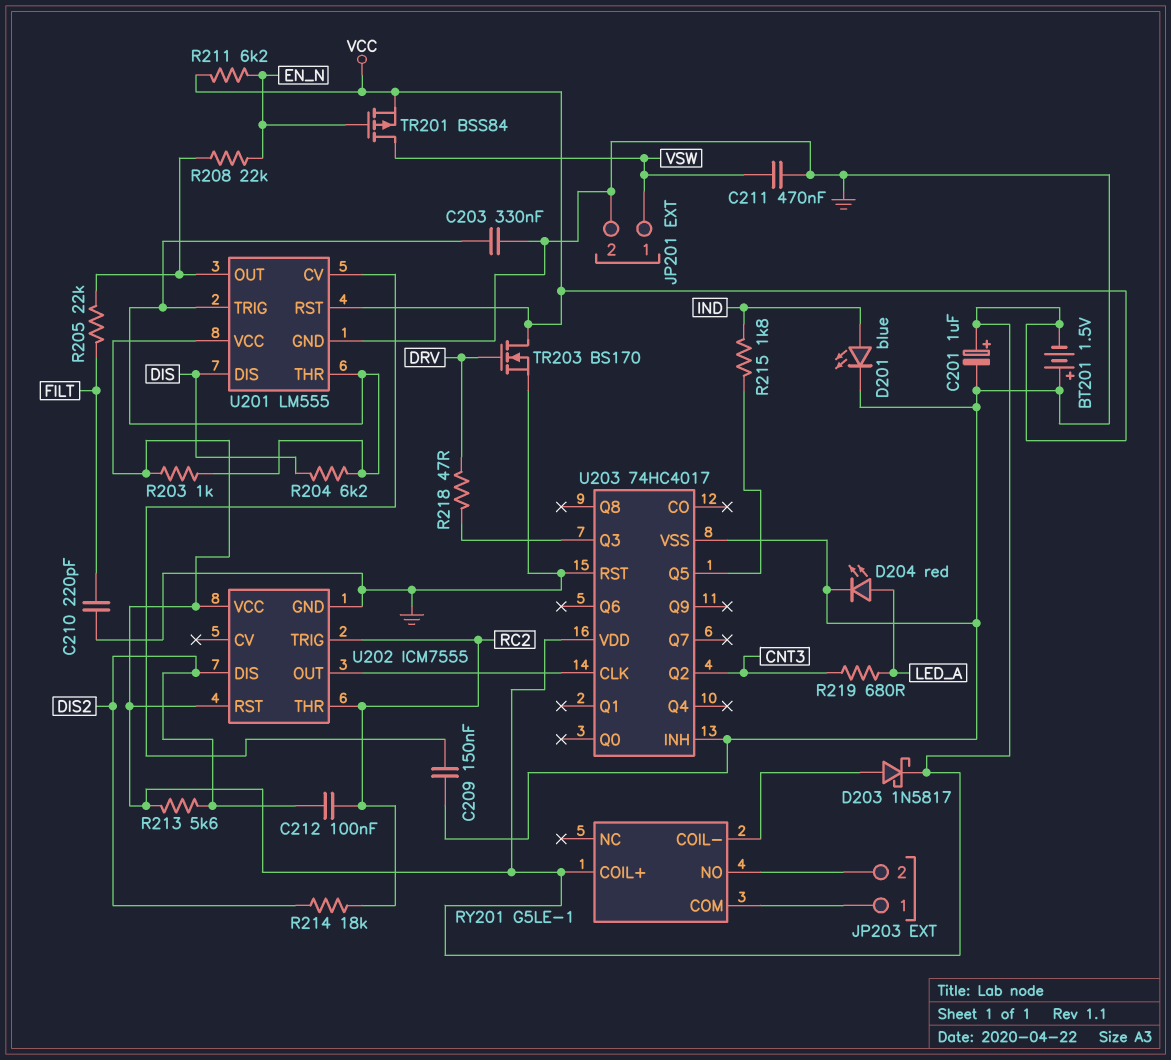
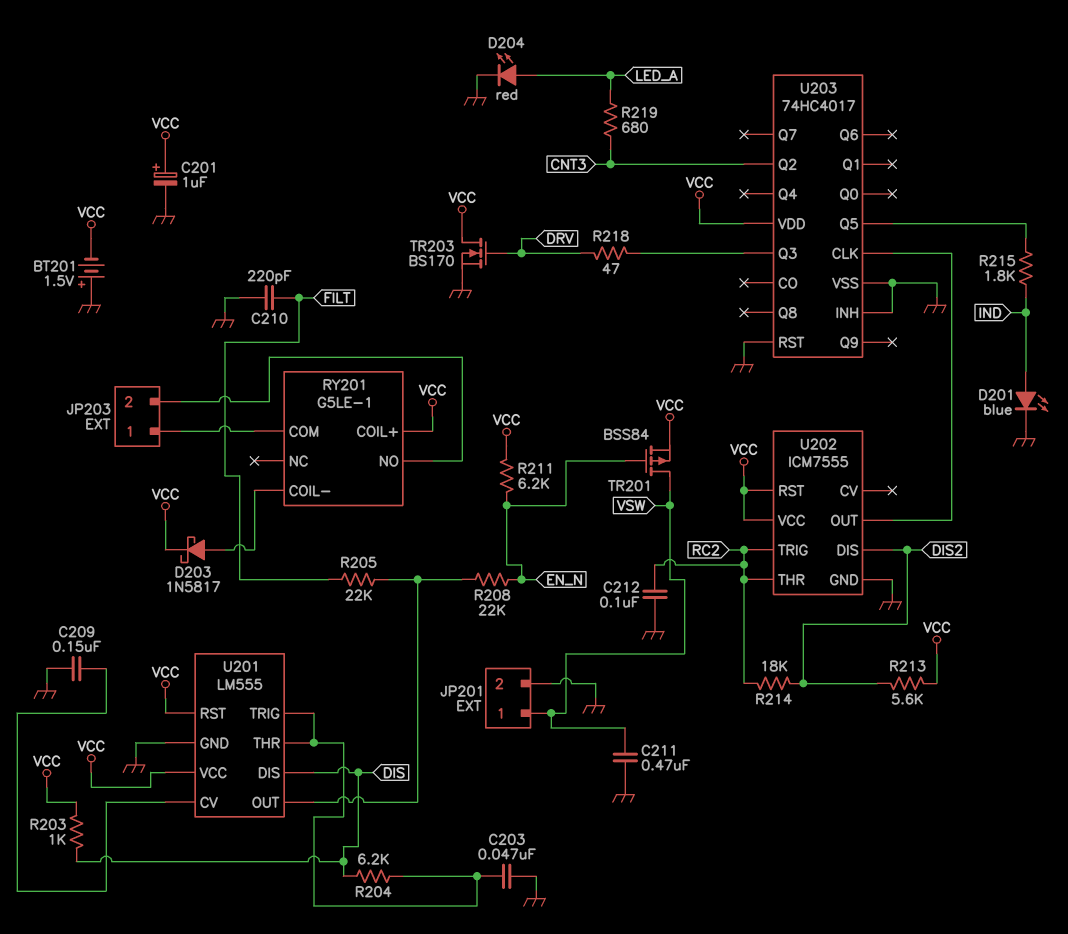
C203: 330nF (GND, U201/THR) -> 47nF (GND, U201/THR)
C212: 100nF (DIS2, RC2) -> 100nF (GND, RC2)
R203: 1k (U201/THR, VCC) -> 1k (DIS, VCC)

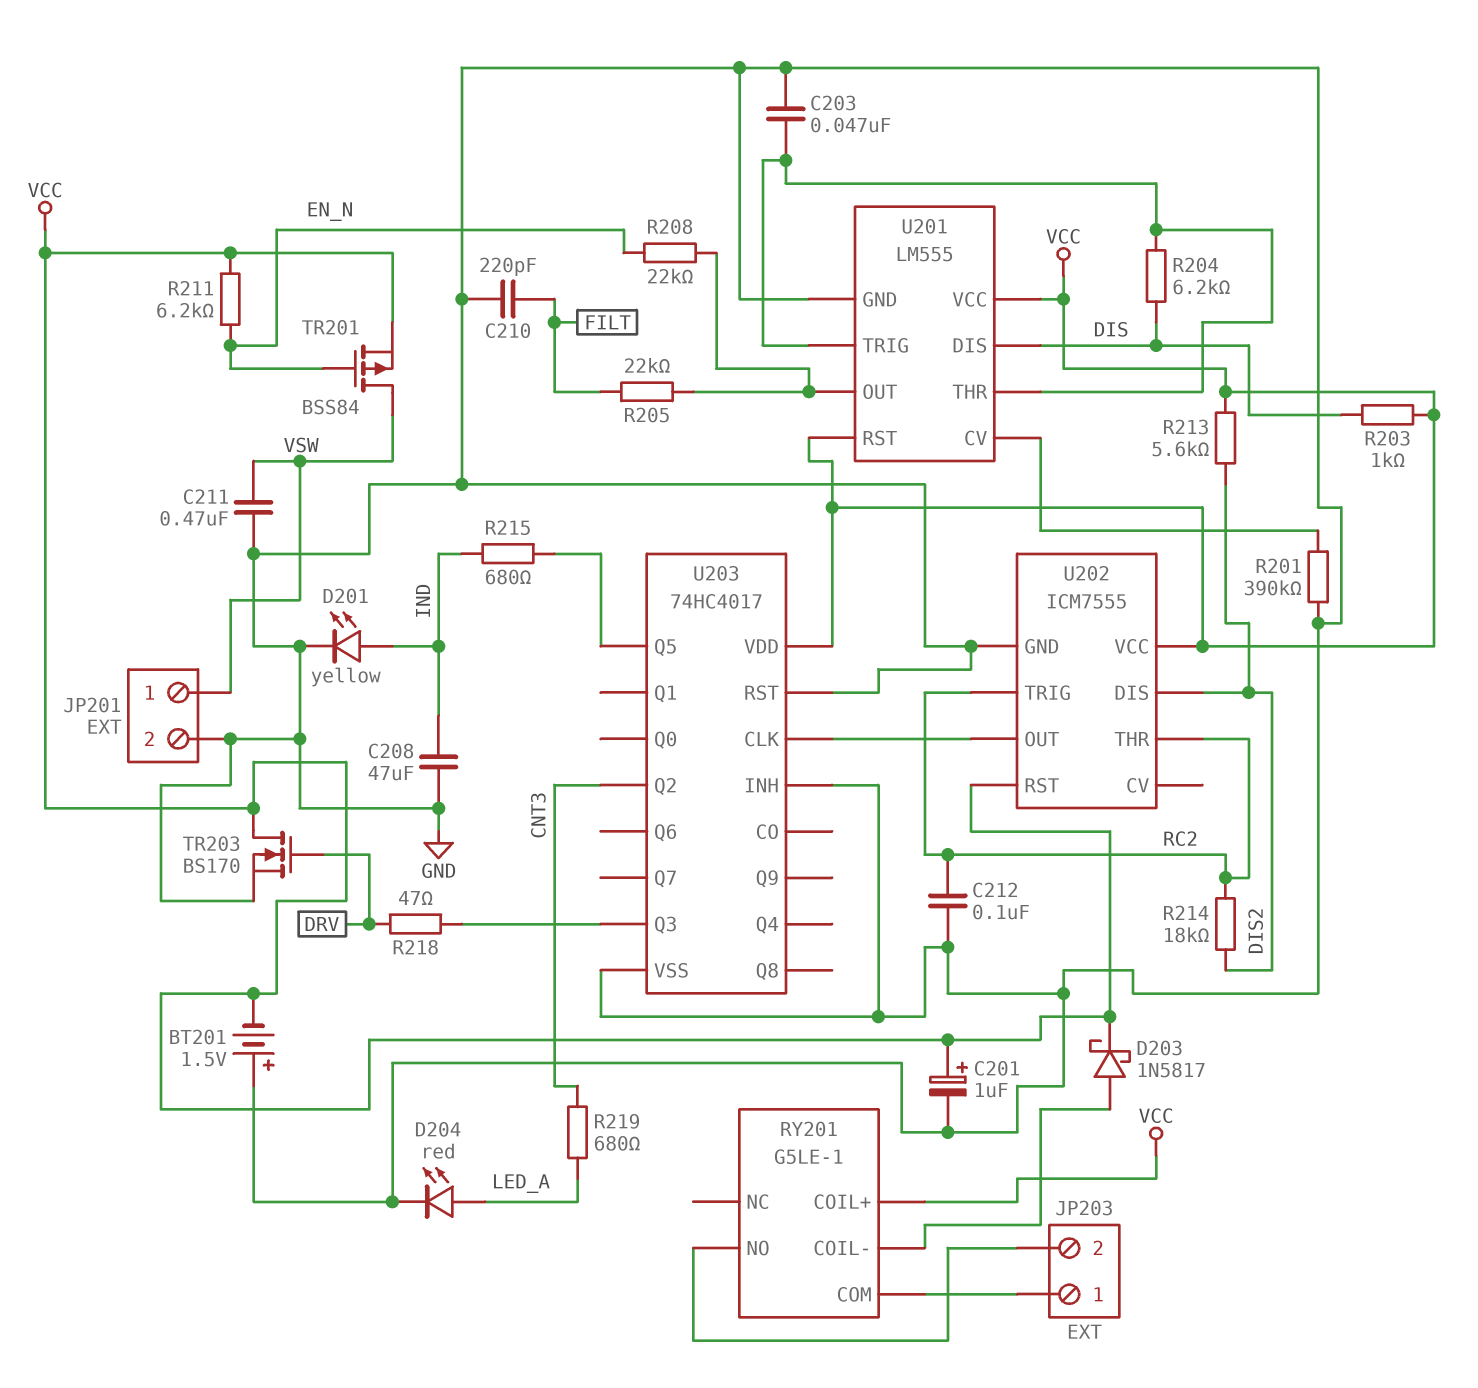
C208: none -> 47uF (GND, IND)
C209: 150nF (GND, U201/CV) -> none
D201: LED blue (A IND, K GND) -> LED yellow (A IND, K GND)
R201: none -> 390k (GND, U201/CV)
R215: 1.8k (IND, U203/Q5) -> 680 (IND, U203/Q5)

